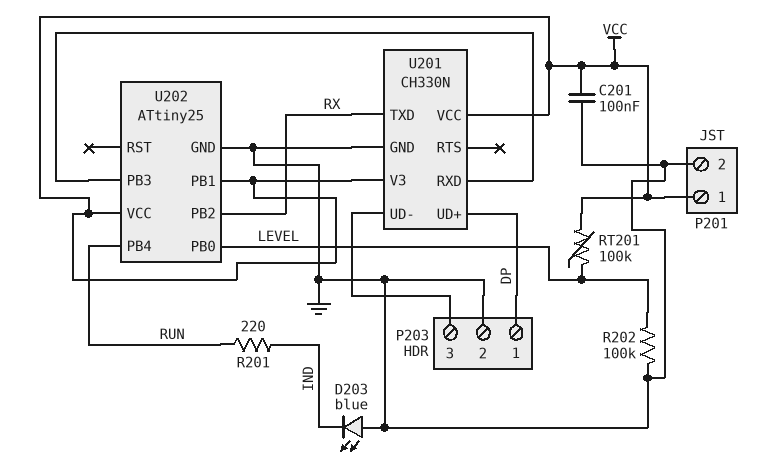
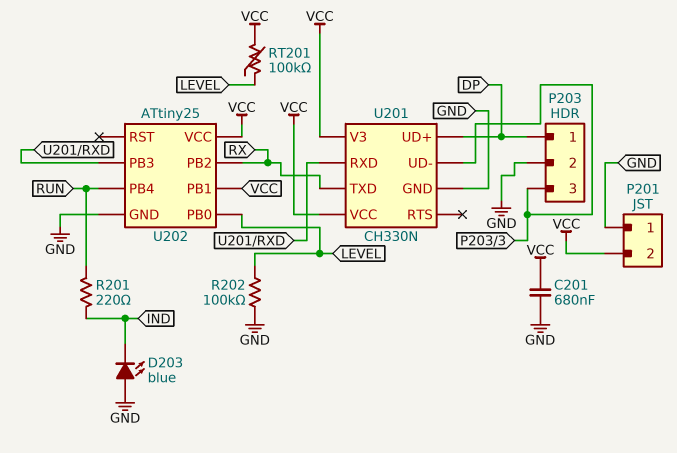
C201: 100nF (GND, VCC) -> 680nF (GND, VCC)
P201 pin 1: VCC -> GND
P201 pin 2: GND -> VCC

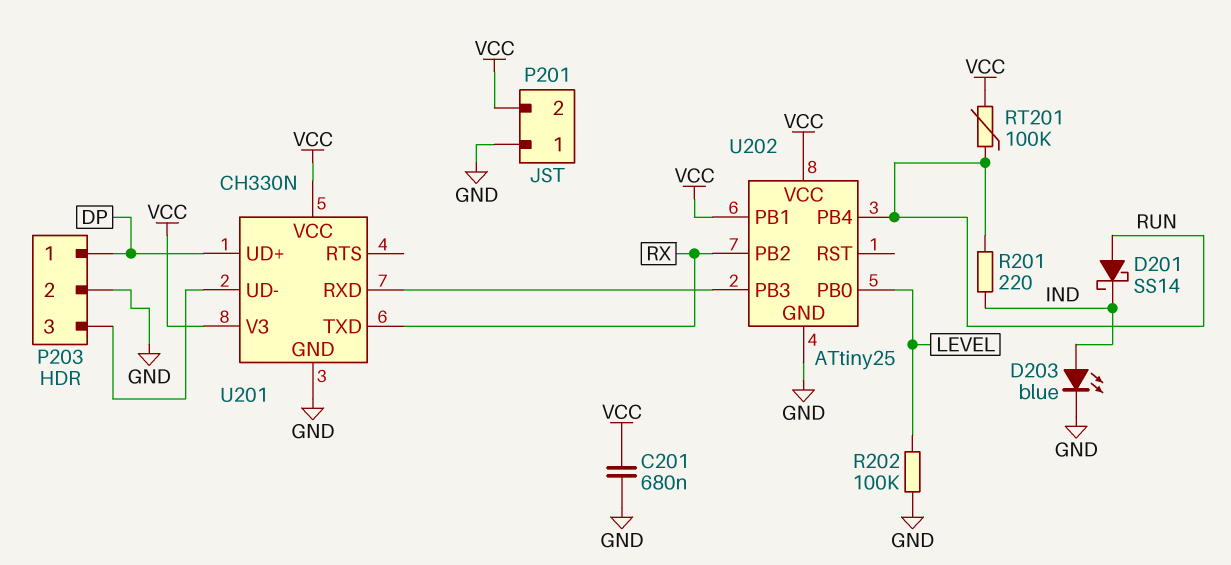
D201: none -> schottky SS14 (A RUN, K IND)
D203: LED blue (A GND, K IND) -> LED blue (A IND, K GND)
RT201: 100k (LEVEL, VCC) -> 100k (RUN, VCC)

